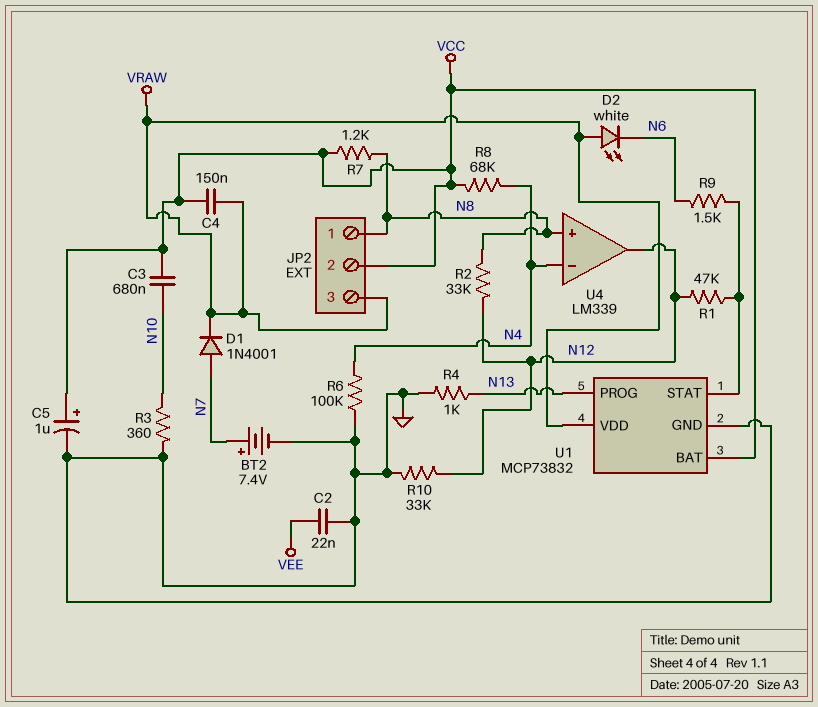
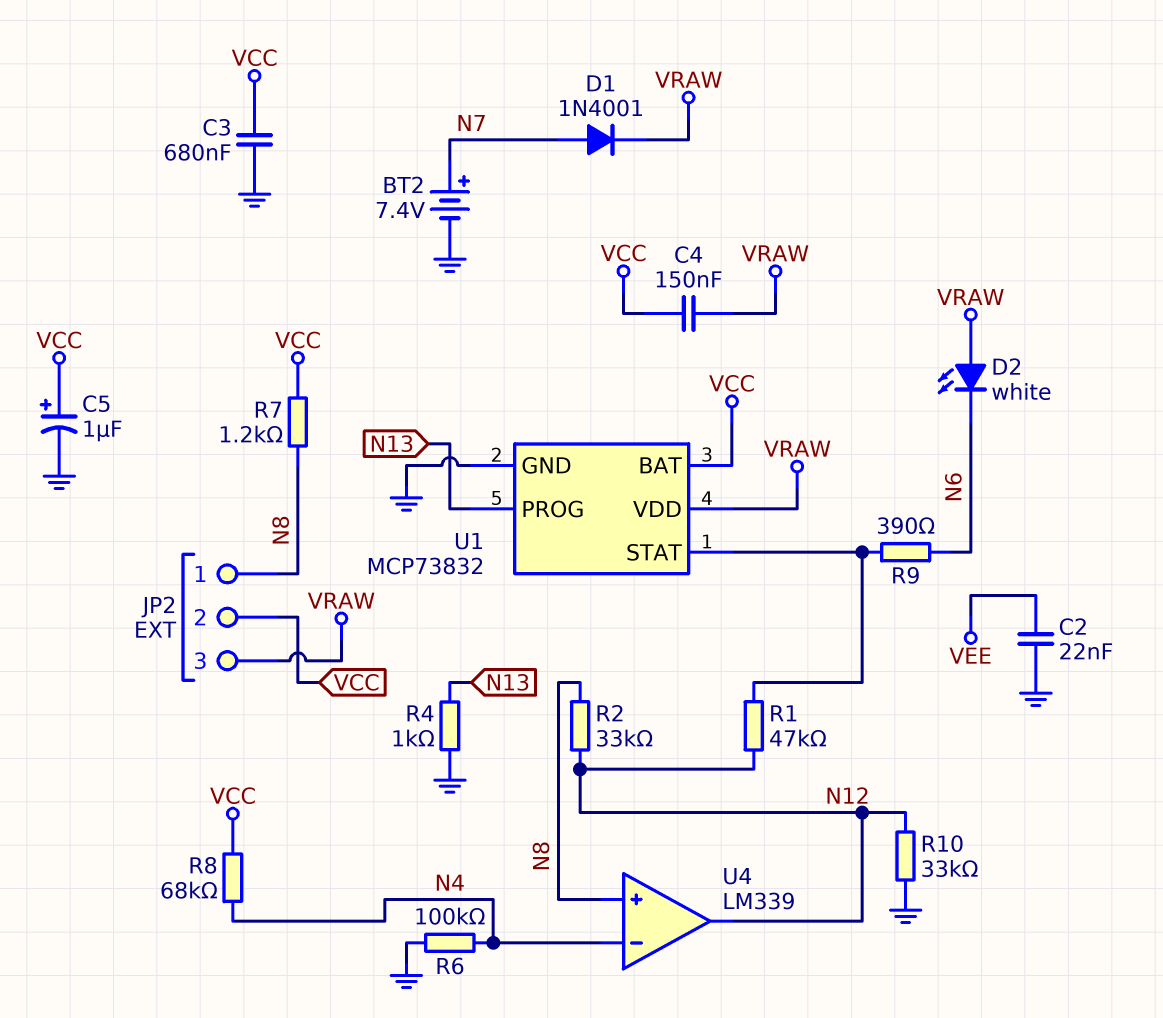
C3: 680nF (N10, VCC) -> 680nF (GND, VCC)
R3: 360 (GND, N10) -> none
R9: 1.5k (N6, U1/STAT) -> 390 (N6, U1/STAT)

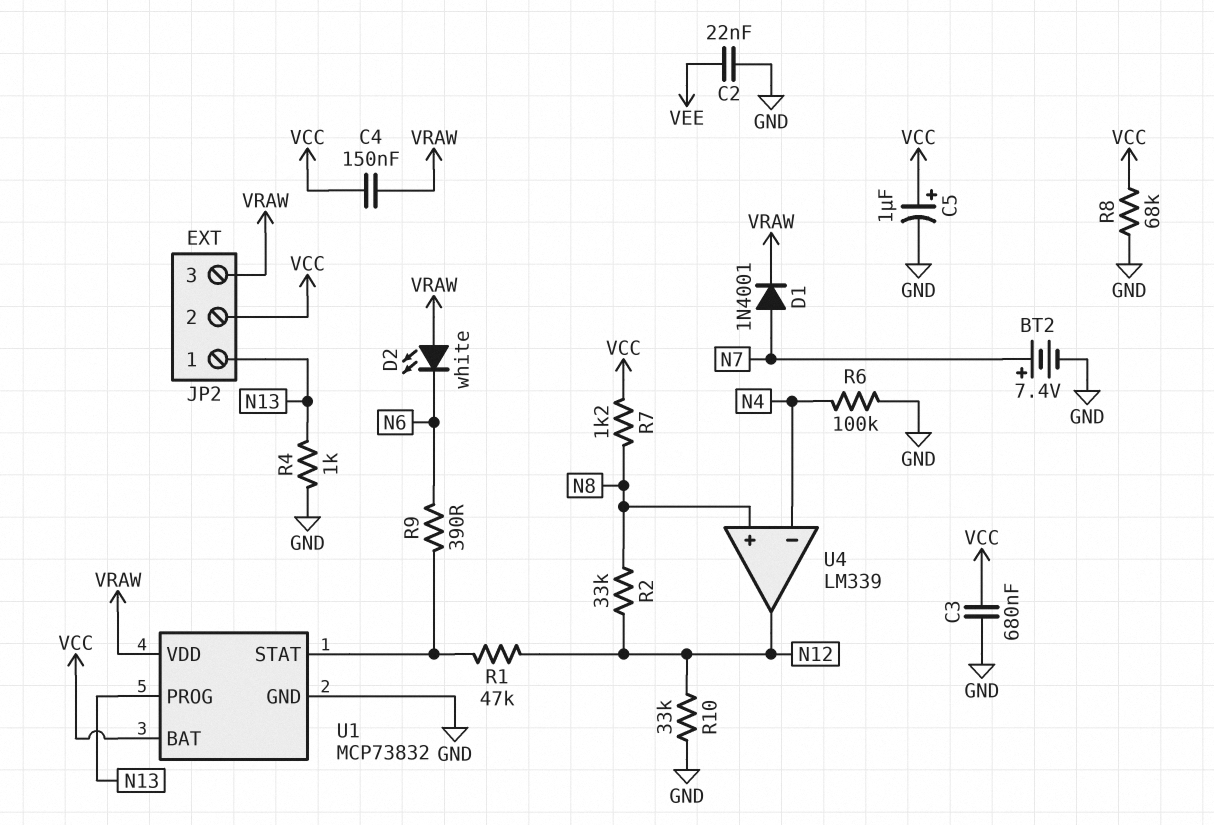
JP2 pin 1: N8 -> N13
R8: 68k (N4, VCC) -> 68k (GND, VCC)

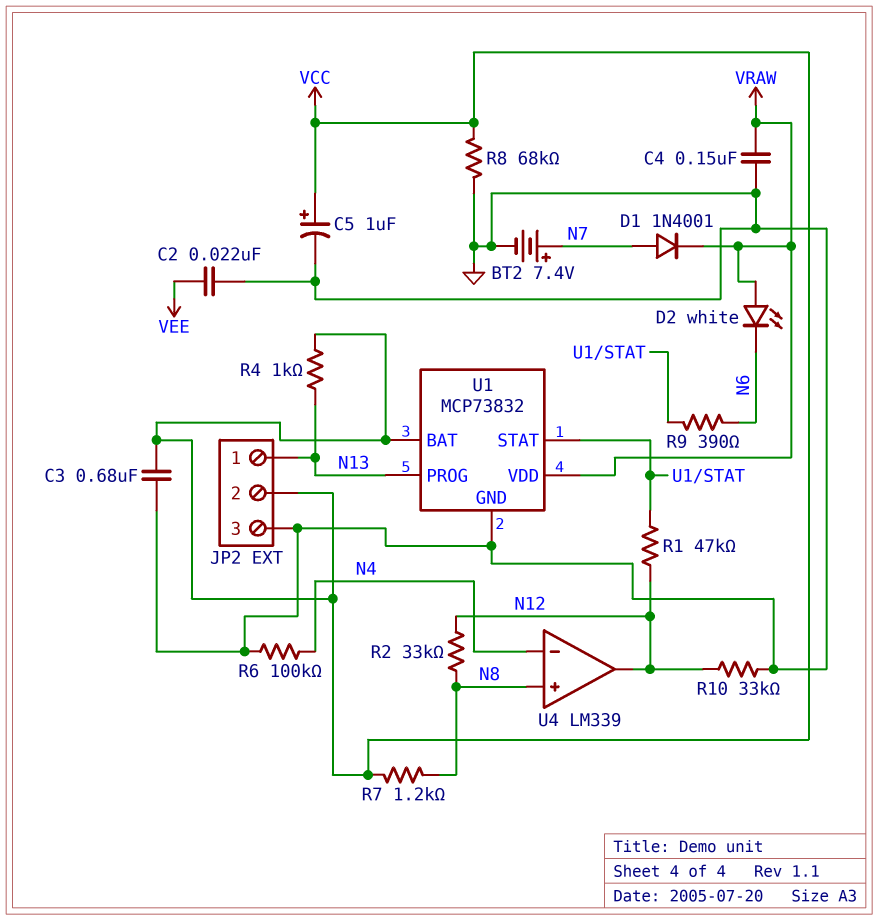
C4: 150nF (VCC, VRAW) -> 150nF (GND, VRAW)
JP2 pin 3: VRAW -> GND
R4: 1k (GND, N13) -> 1k (N13, VCC)

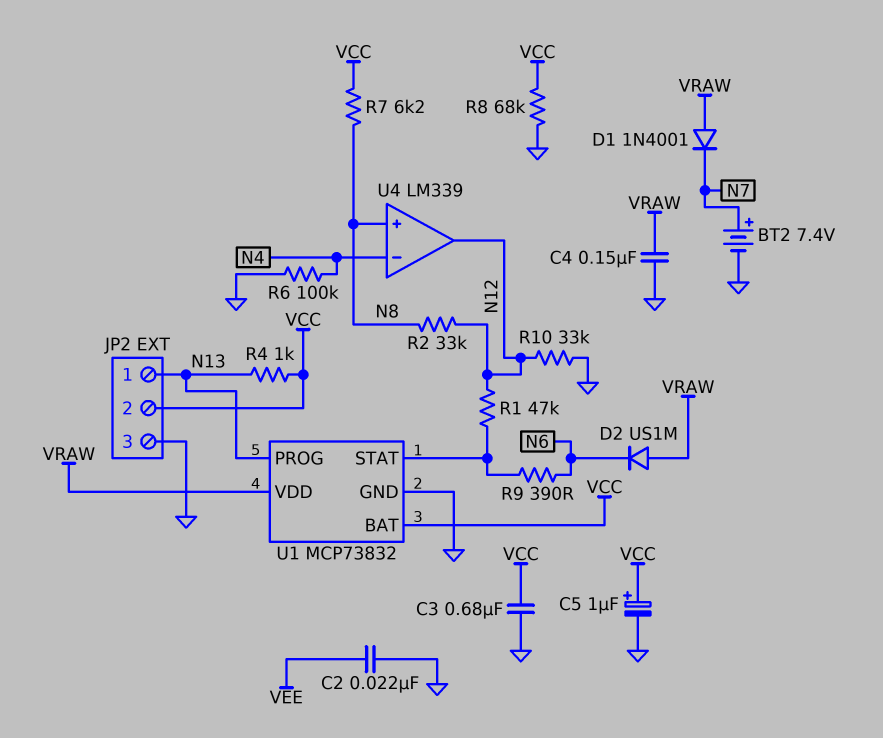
D1: diode 1N4001 (A N7, K VRAW) -> diode 1N4001 (A VRAW, K N7)
D2: LED white (A VRAW, K N6) -> diode US1M (A VRAW, K N6)
R7: 1.2k (N8, VCC) -> 6.2k (N8, VCC)

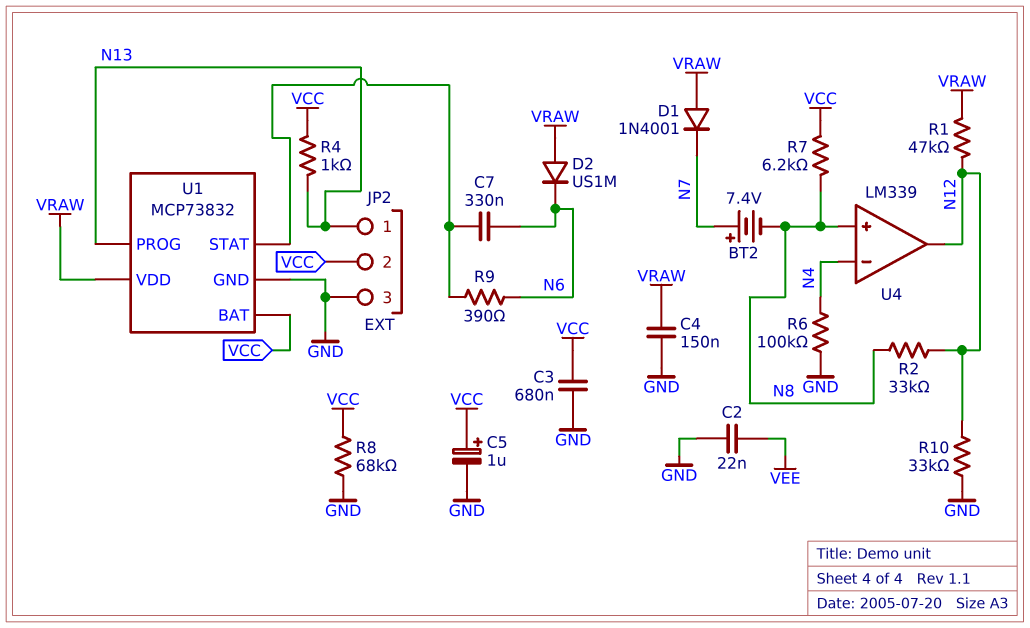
BT2: 7.4V (plus N7, minus GND) -> 7.4V (plus N7, minus N8)
C7: none -> 330nF (N6, U1/STAT)
R1: 47k (N12, U1/STAT) -> 47k (N12, VRAW)

